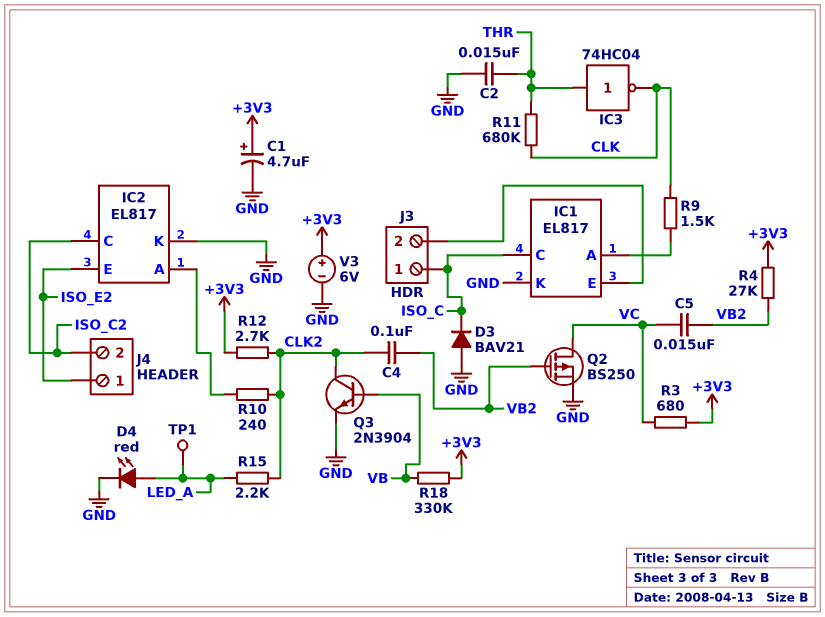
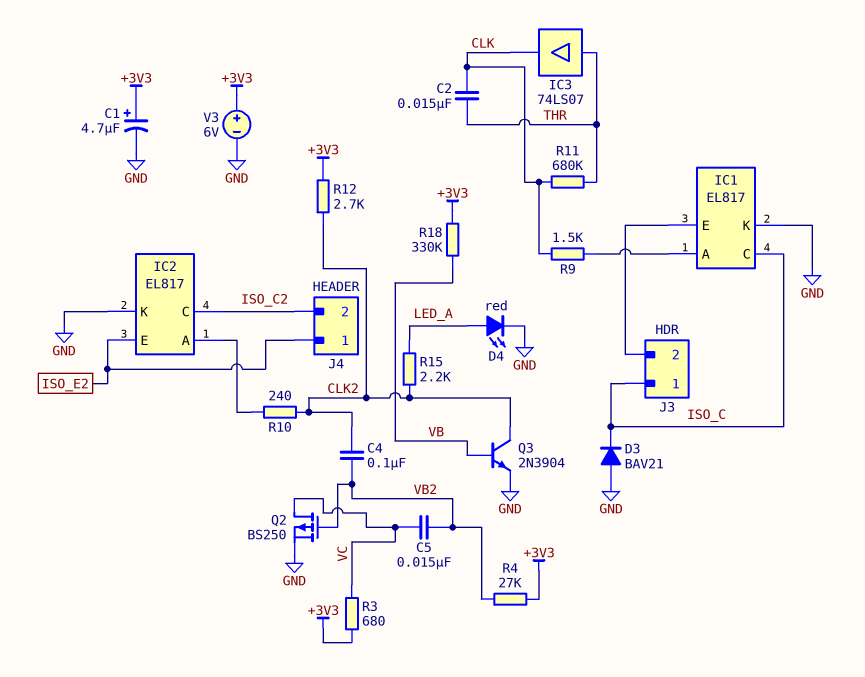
C2: 15nF (GND, THR) -> 15nF (CLK, THR)
IC3: NOT 74HC04 (in THR, out CLK) -> buffer 74LS07 (in THR, out CLK)
TP1: test point (LED_A) -> none

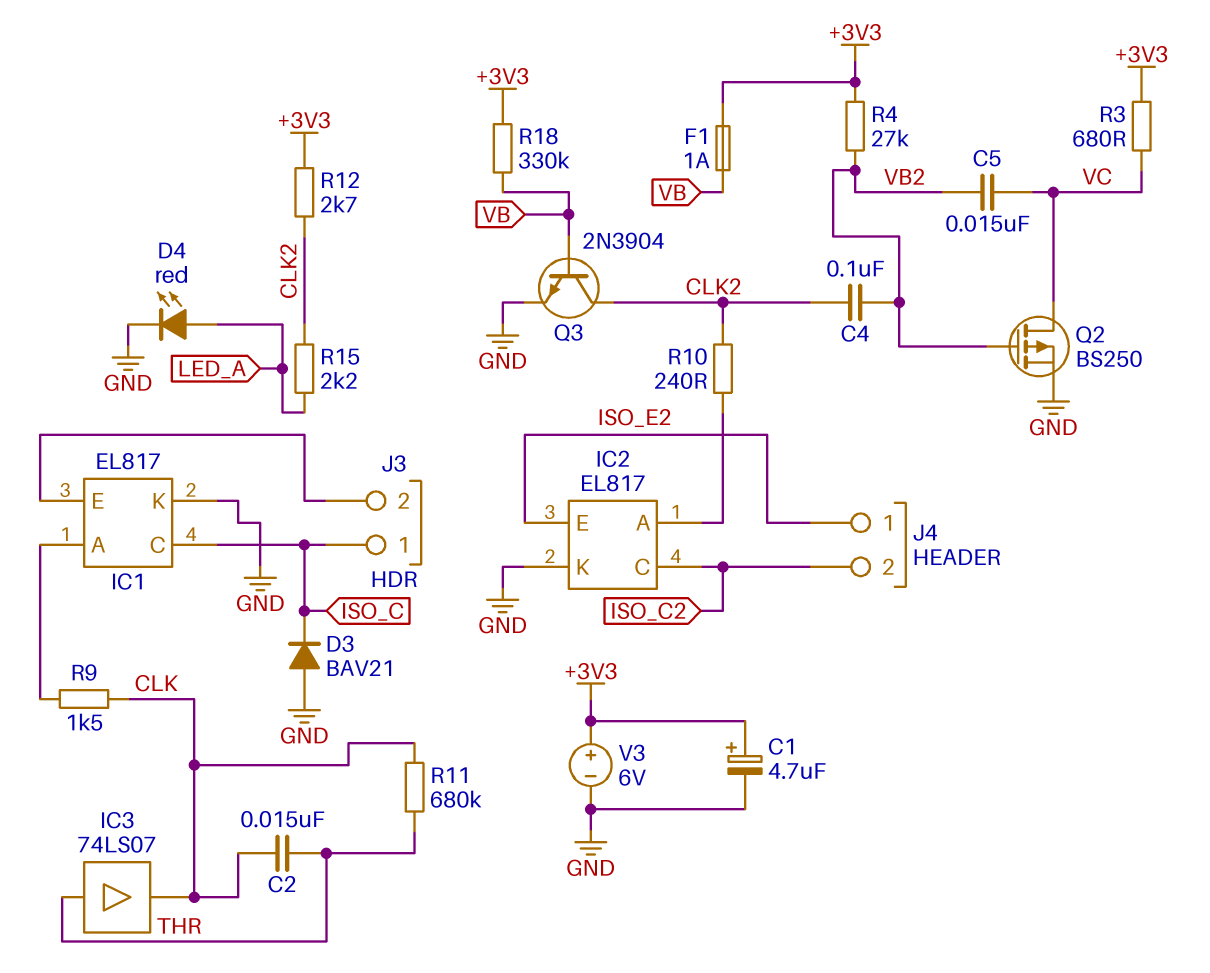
F1: none -> 1A (+3V3, VB)

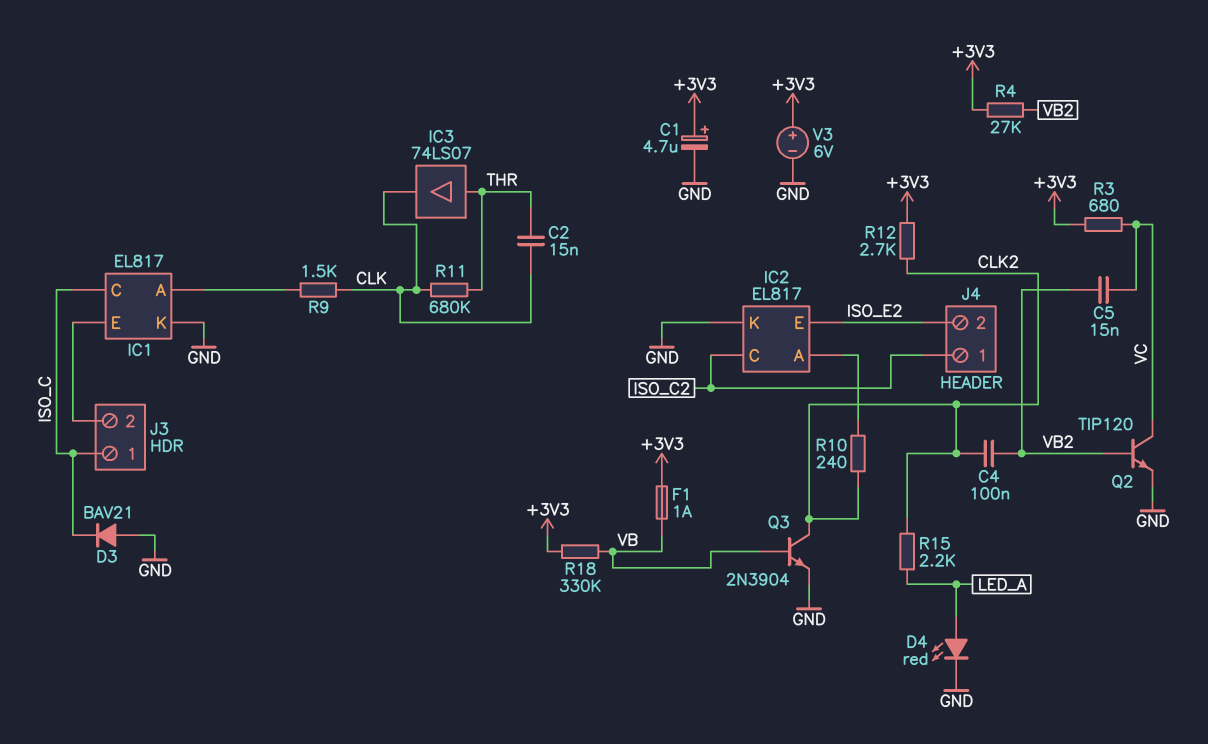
J4 pin 1: ISO_E2 -> ISO_C2
J4 pin 2: ISO_C2 -> ISO_E2
Q2: PMOS BS250 (G VB2, D VC, S GND) -> NPN TIP120 (B VB2, C VC, E GND)

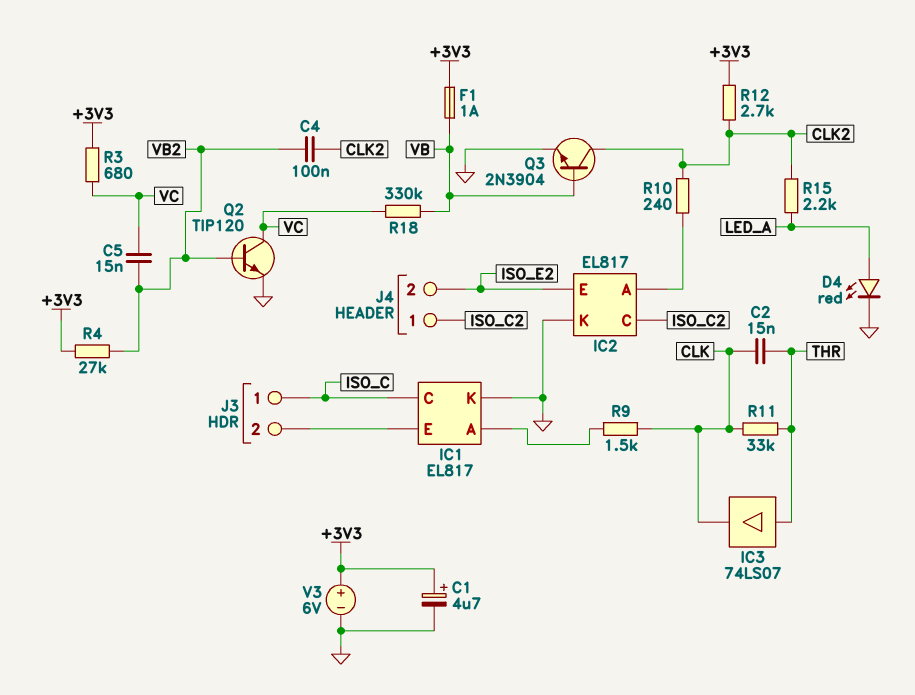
D3: diode BAV21 (A GND, K ISO_C) -> none
R11: 680k (CLK, THR) -> 33k (CLK, THR)
R18: 330k (+3V3, VB) -> 330k (VB, VC)

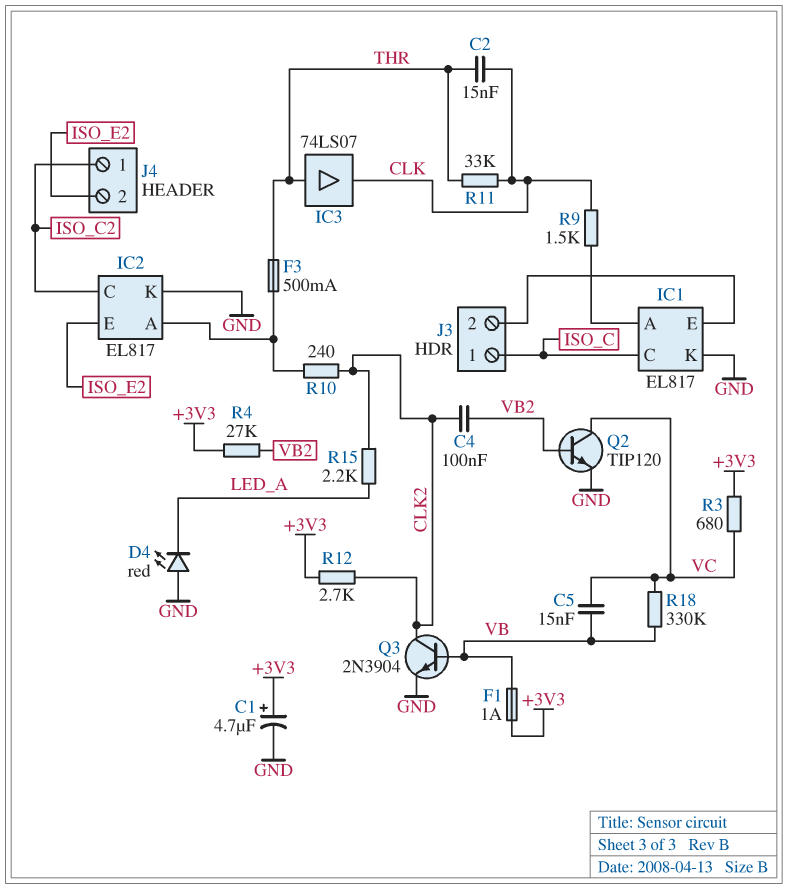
C5: 15nF (VB2, VC) -> 15nF (VB, VC)
D4: LED red (A LED_A, K GND) -> LED red (A GND, K LED_A)
F3: none -> 500mA (IC2/A, THR)
V3: 6V (plus +3V3, minus GND) -> none

